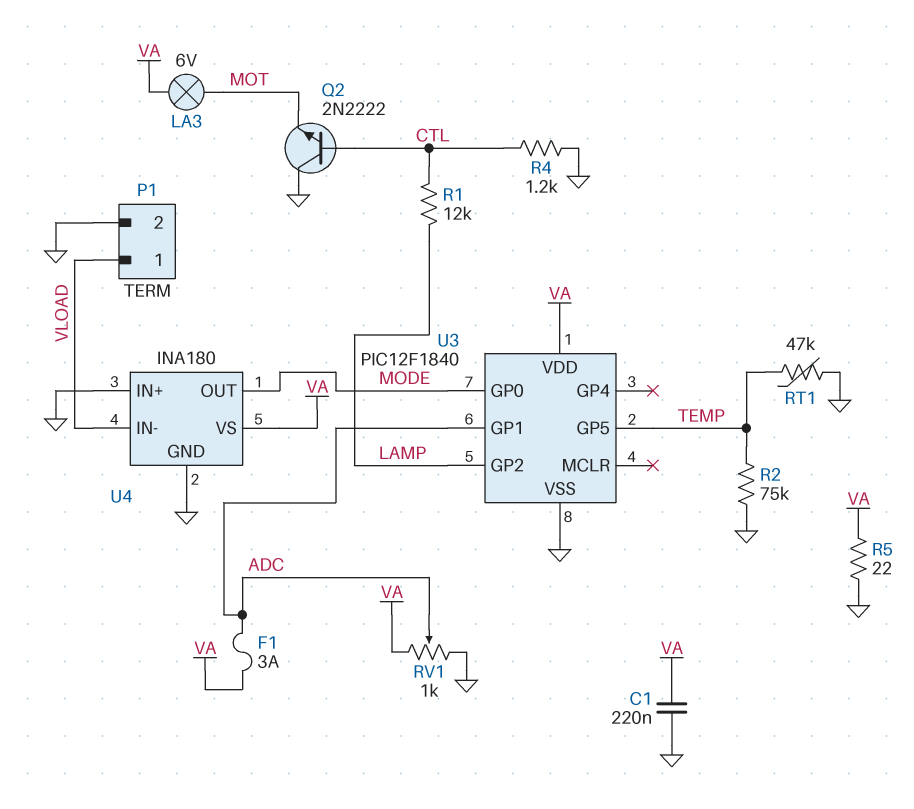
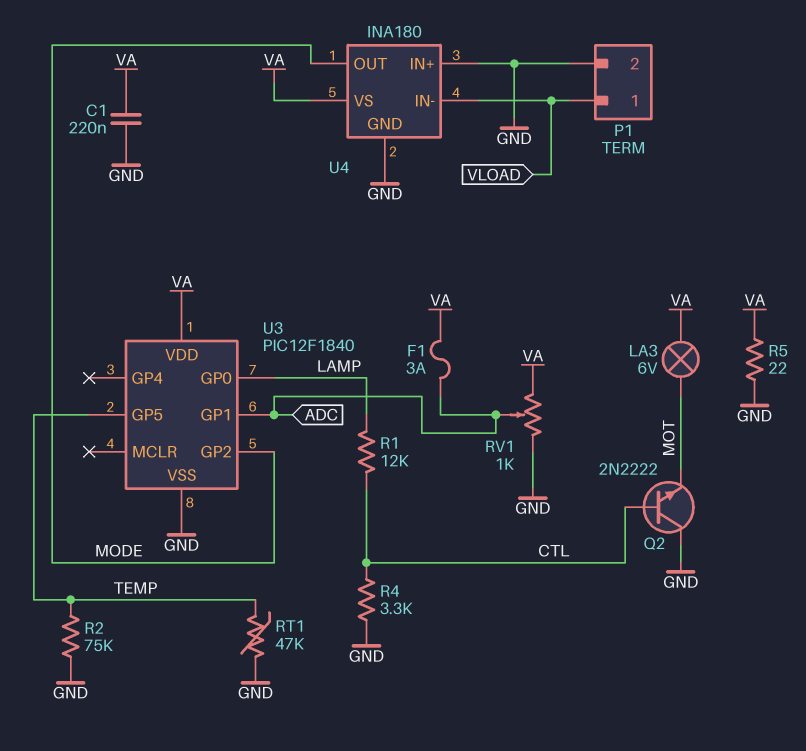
R4: 1.2k (CTL, GND) -> 3.3k (CTL, GND)
U3 pin GP0: MODE -> LAMP
U3 pin GP2: LAMP -> MODE

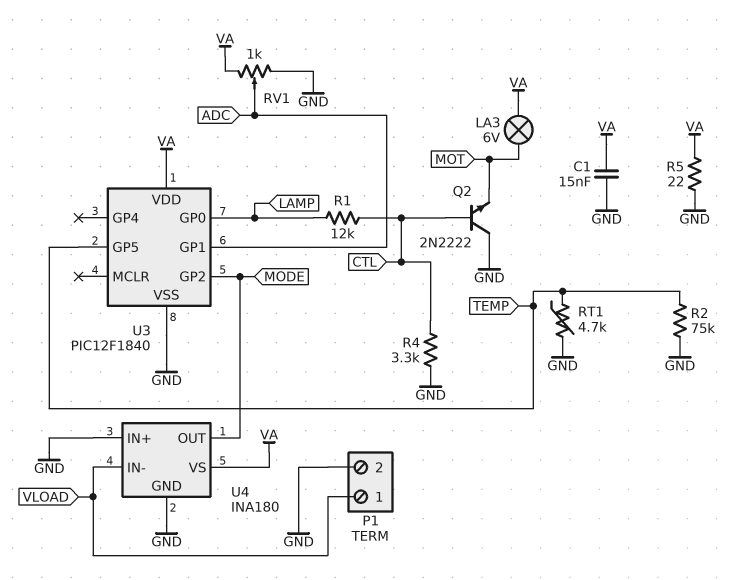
C1: 220nF (GND, VA) -> 15nF (GND, VA)
F1: 3A (ADC, VA) -> none
RT1: 47k (GND, TEMP) -> 4.7k (GND, TEMP)

